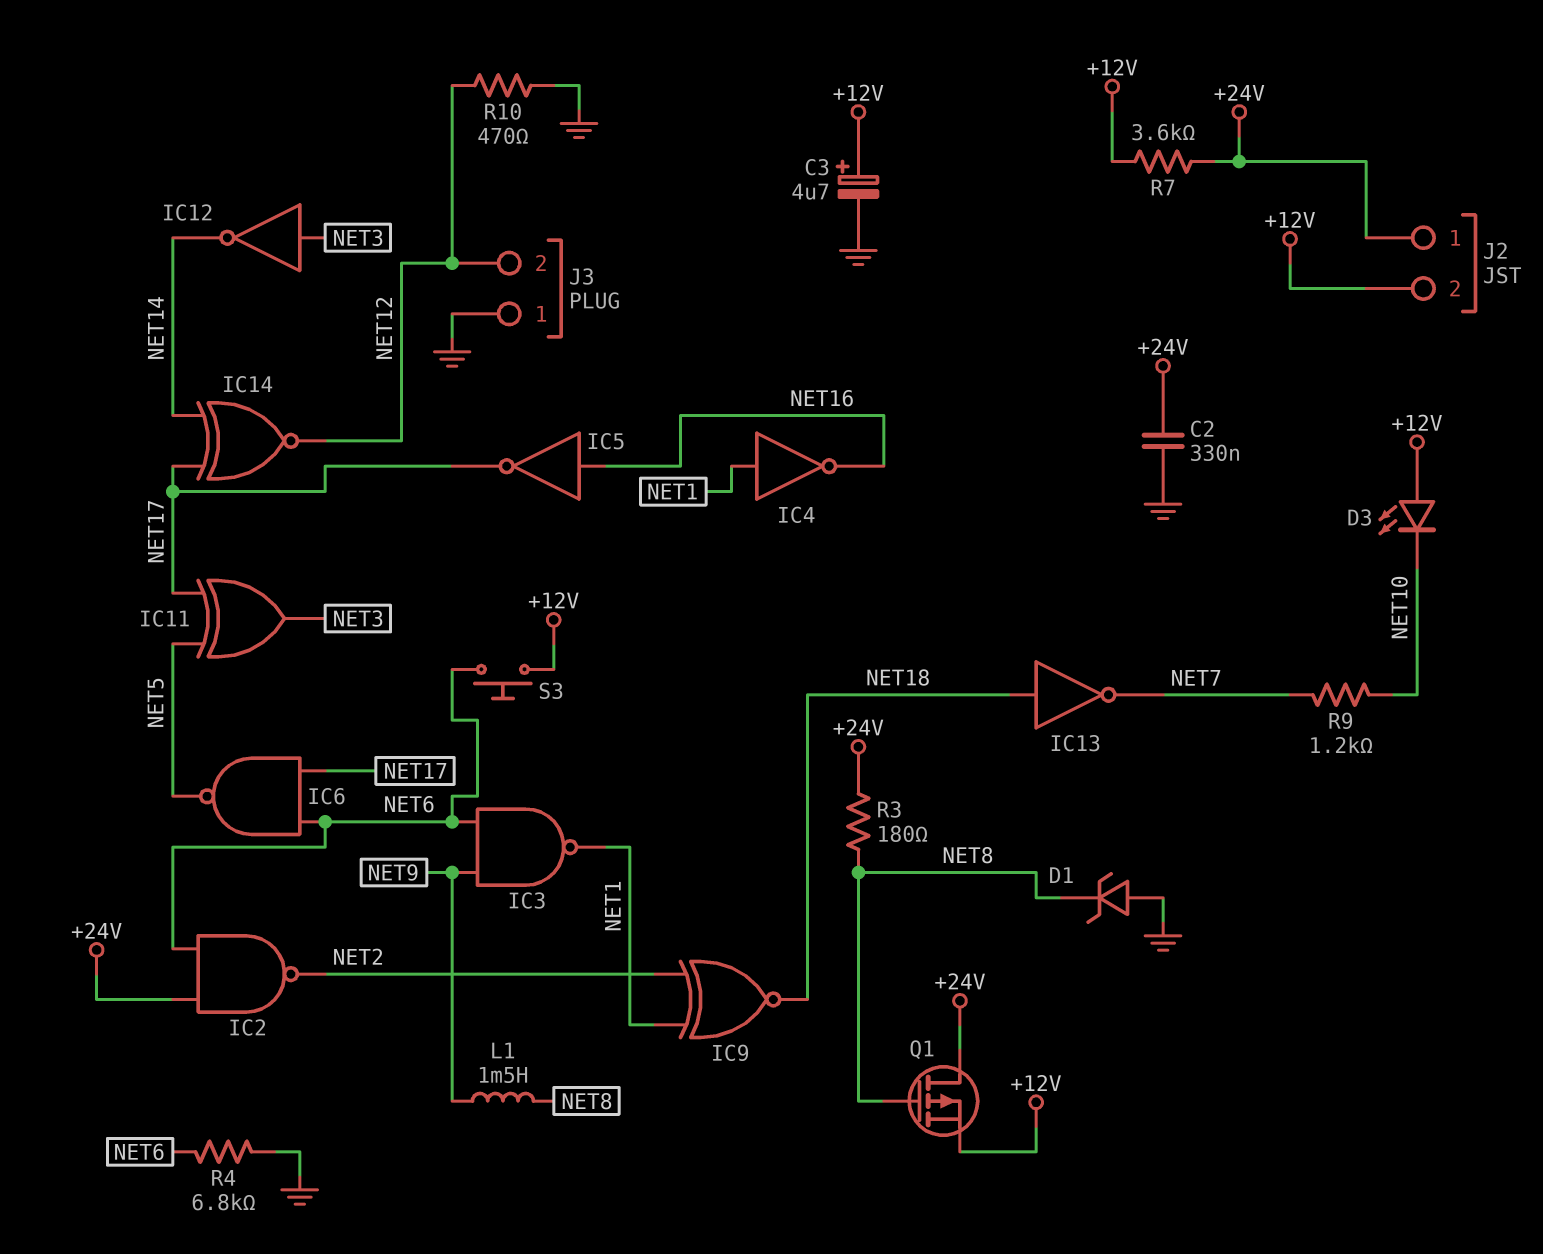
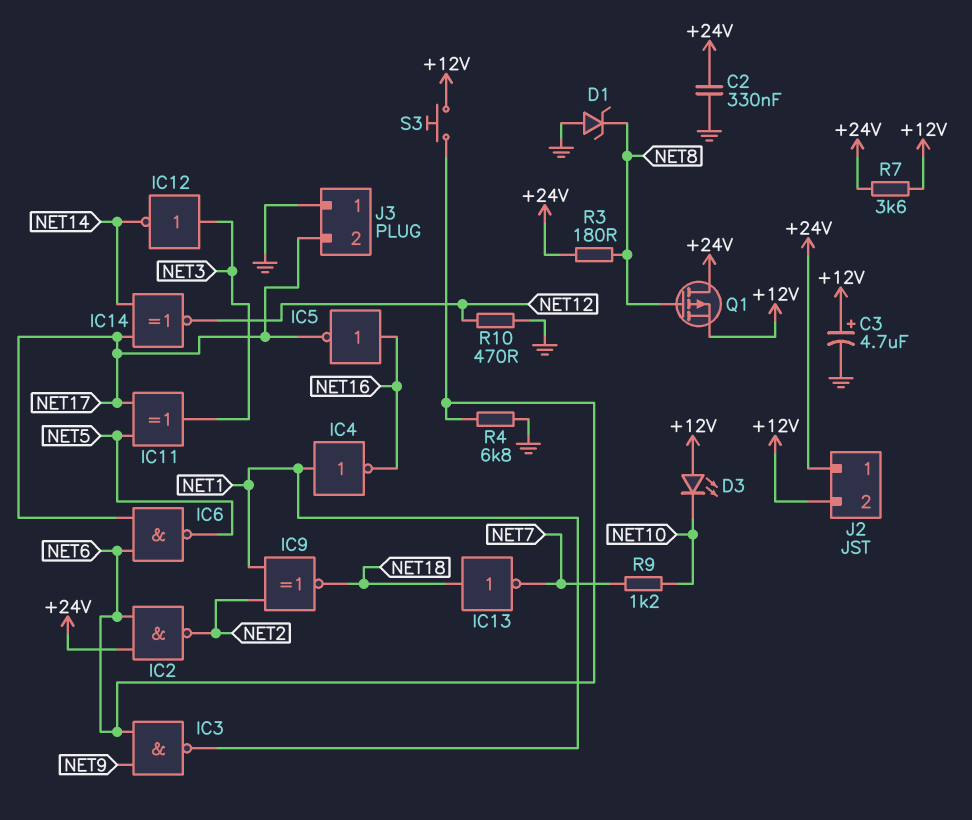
J3 pin 2: NET12 -> NET17
L1: 1.5mH (NET8, NET9) -> none

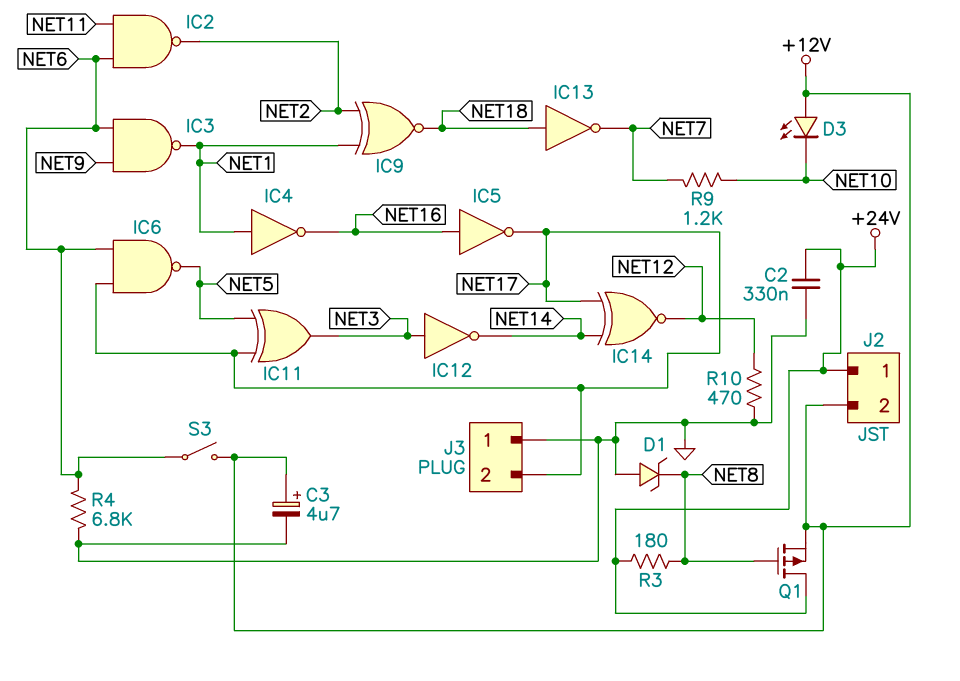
IC2: NAND (in +24V, in NET6, out NET2) -> NAND (in NET6, in NET11, out NET2)
R7: 3.6k (+12V, +24V) -> none
S3: button (+12V, NET6) -> switch (+12V, NET6)

